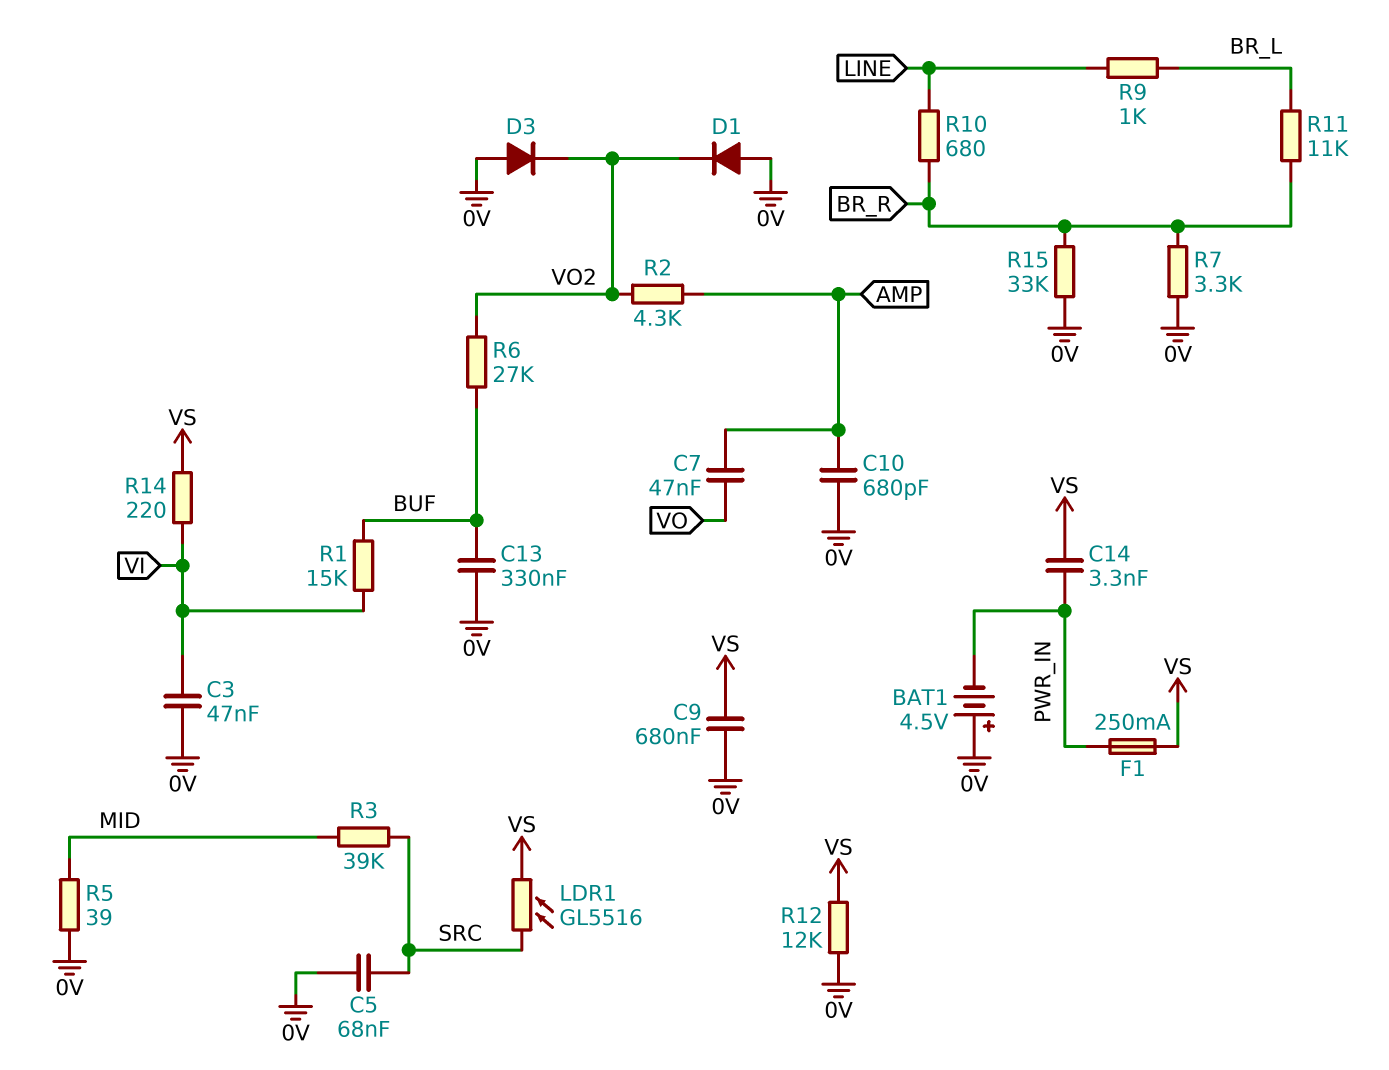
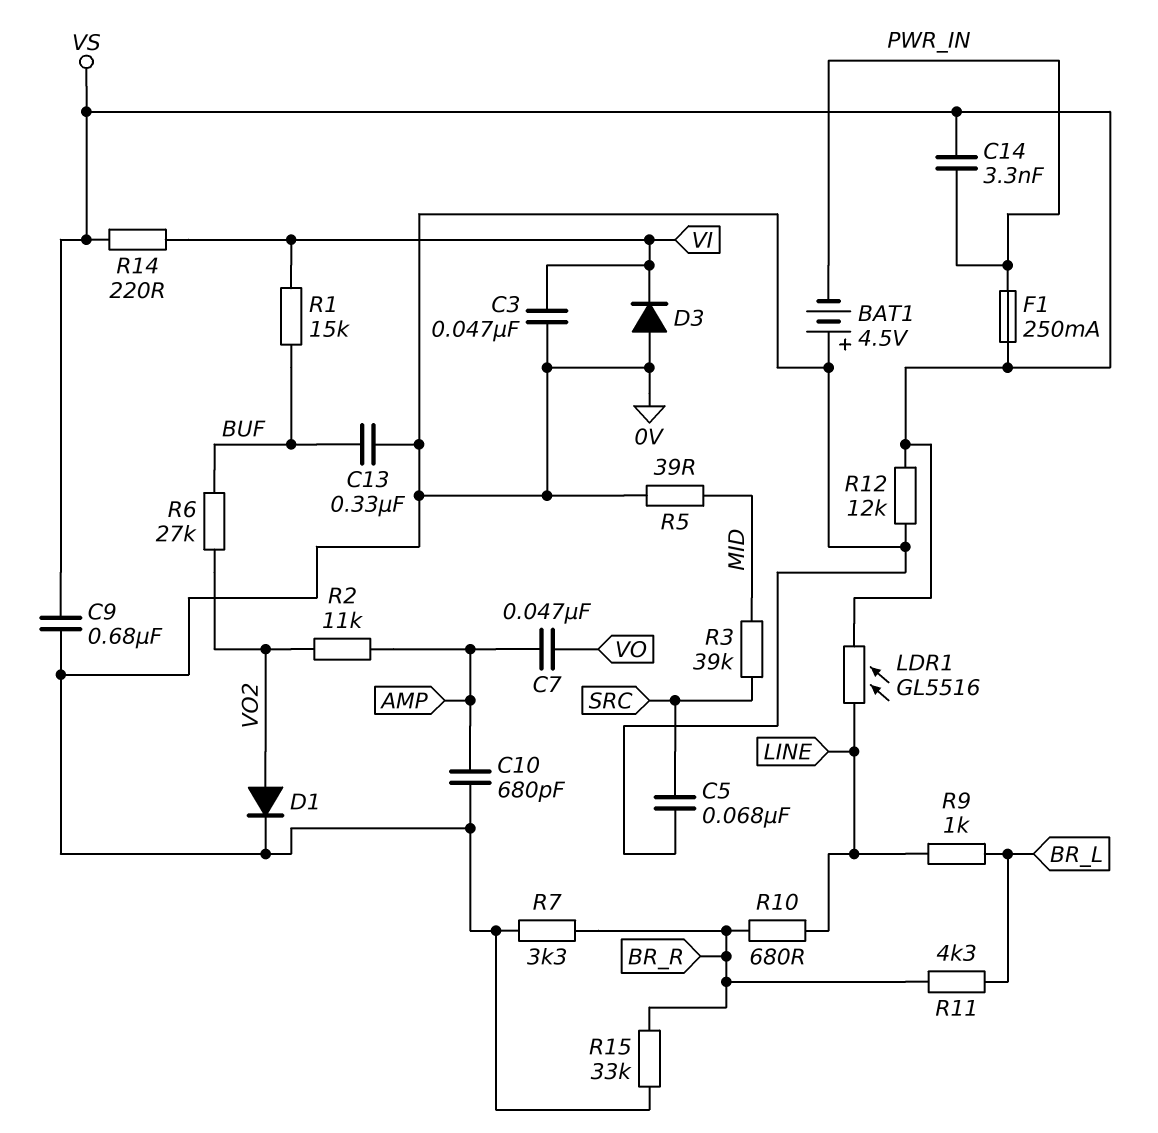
D1: diode (A 0V, K VO2) -> diode (A VO2, K 0V)
D3: diode (A 0V, K VO2) -> diode (A 0V, K VI)
LDR1: GL5516 (SRC, VS) -> GL5516 (LINE, VS)
R2: 4.3k (AMP, VO2) -> 11k (AMP, VO2)
R11: 11k (BR_L, BR_R) -> 4.3k (BR_L, BR_R)

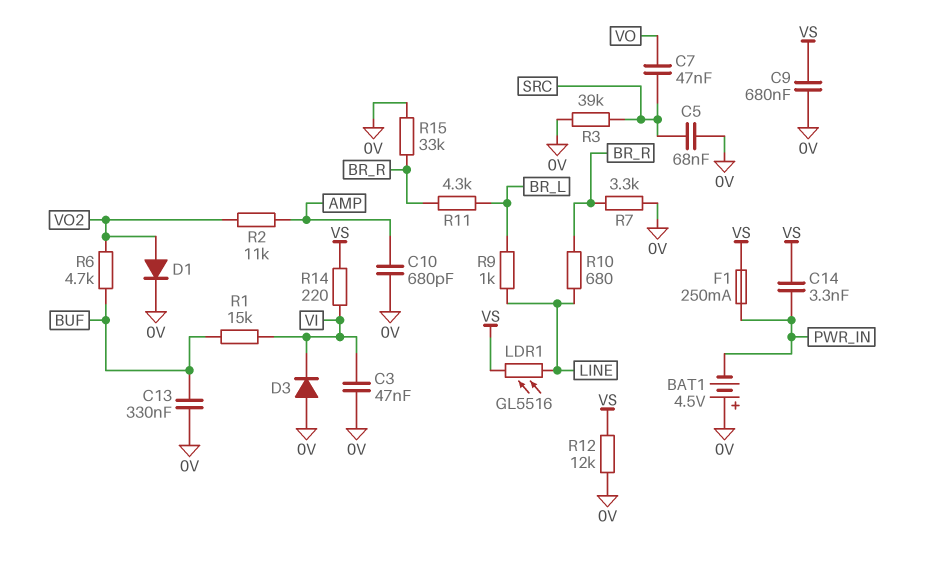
C7: 47nF (AMP, VO) -> 47nF (SRC, VO)
R3: 39k (MID, SRC) -> 39k (0V, SRC)
R5: 39 (0V, MID) -> none
R6: 27k (BUF, VO2) -> 4.7k (BUF, VO2)

